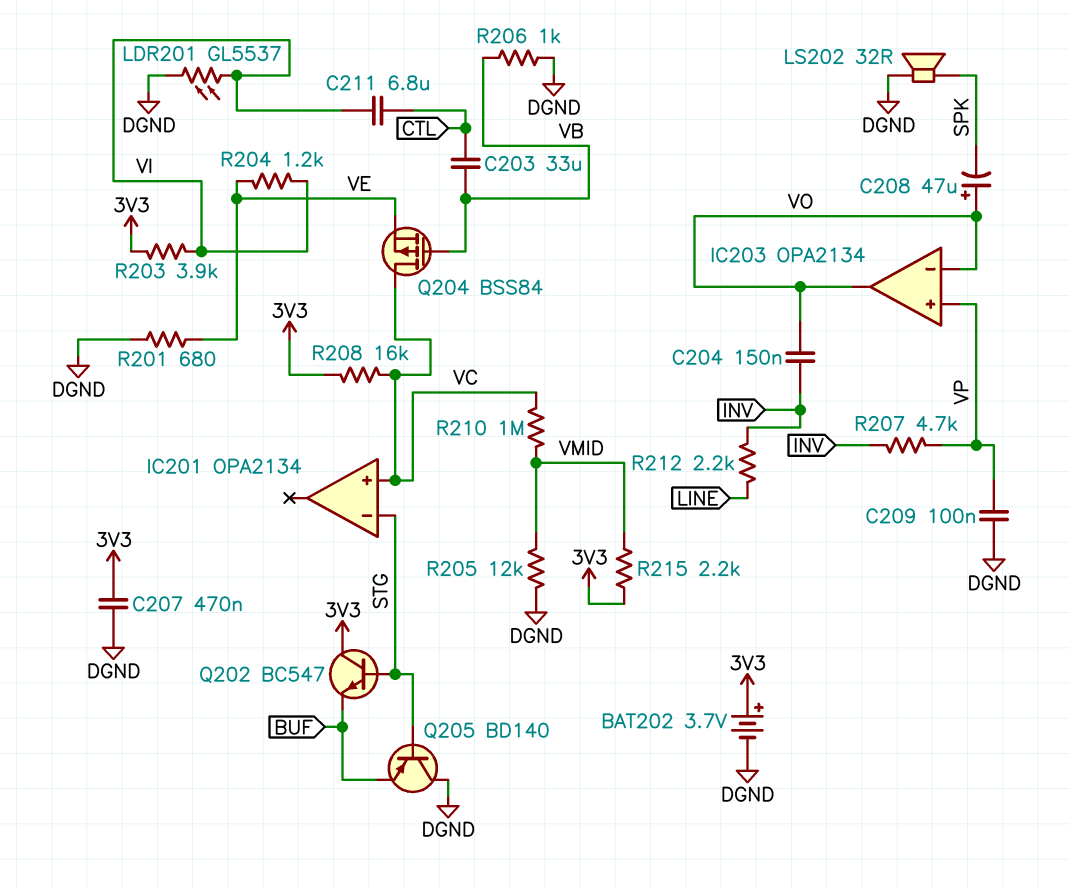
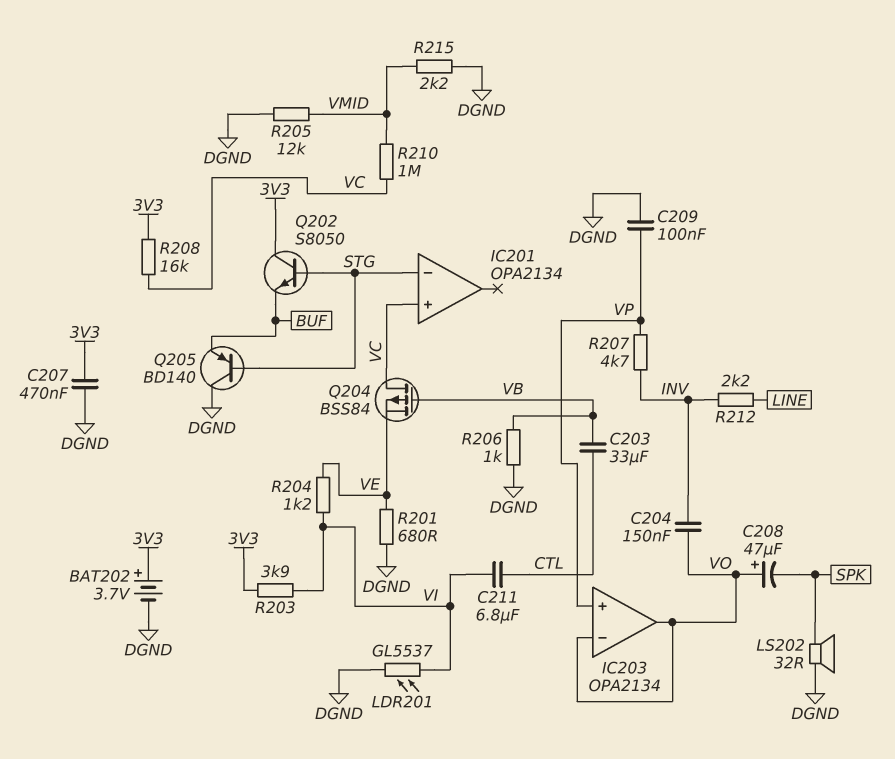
Q202: NPN BC547 (B STG, C 3V3, E BUF) -> NPN S8050 (B STG, C 3V3, E BUF)
R215: 2.2k (3V3, VMID) -> 2.2k (DGND, VMID)

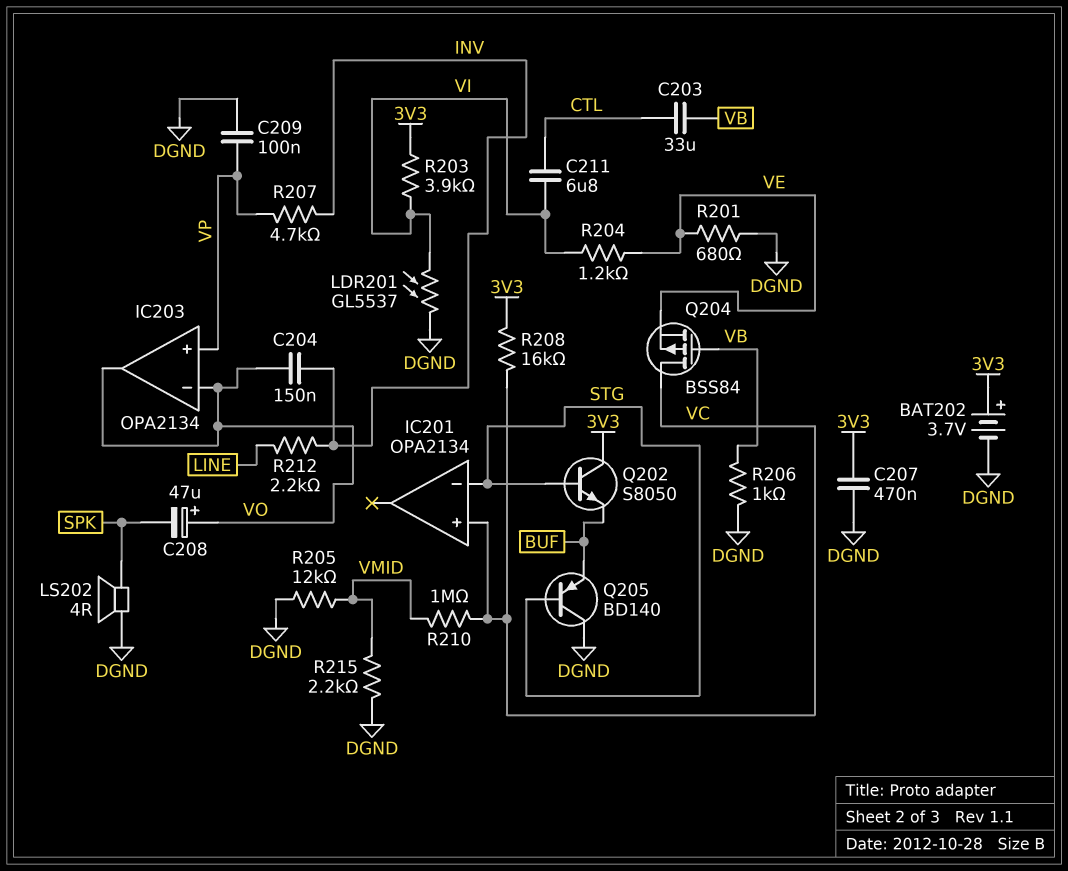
LS202: speaker 32R (DGND, SPK) -> speaker 4R (DGND, SPK)

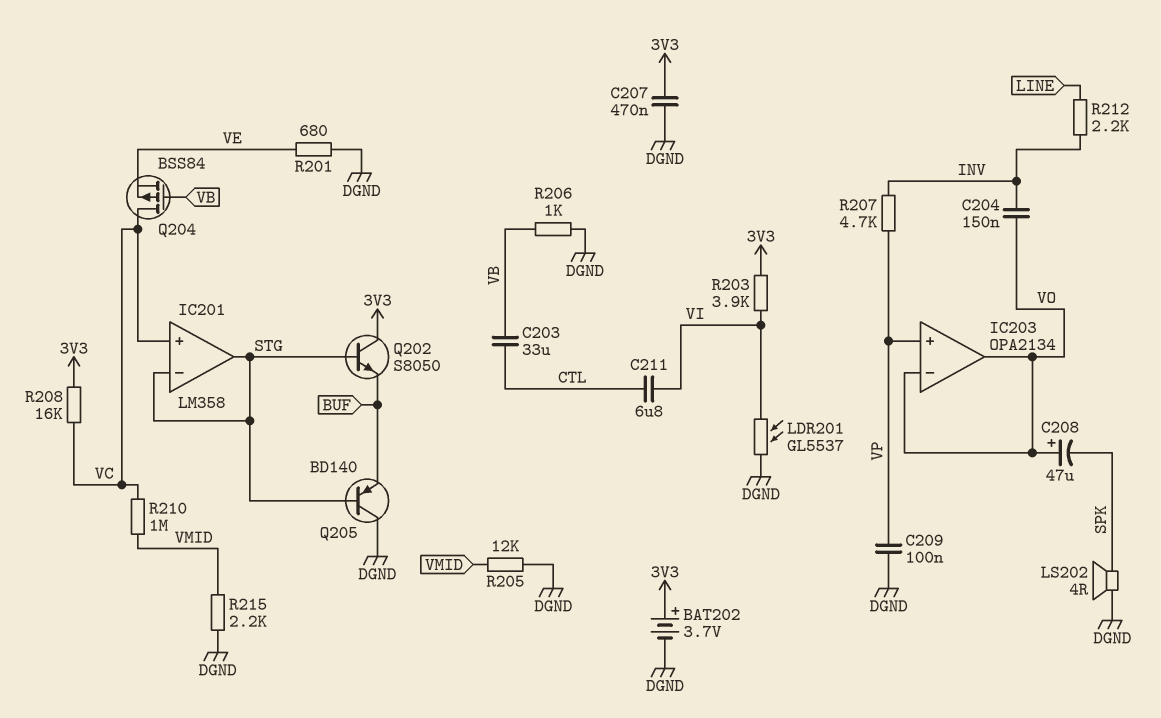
IC201: OPA2134 -> LM358
IC201 pin out: none -> STG
R204: 1.2k (VE, VI) -> none

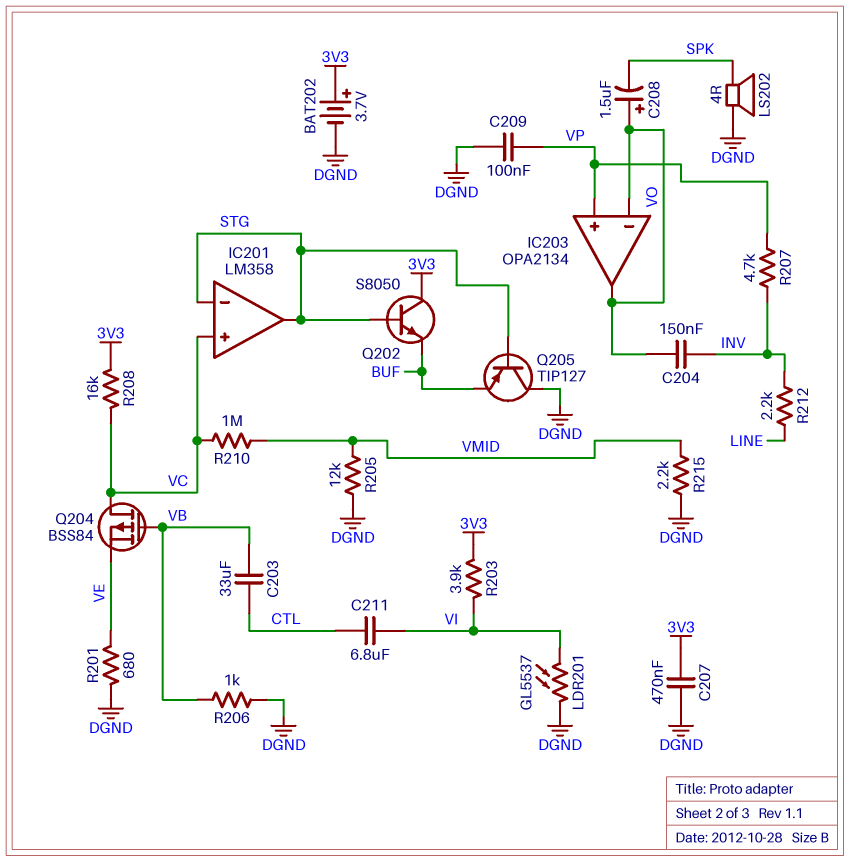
C208: 47uF (plus VO, minus SPK) -> 1.5uF (plus VO, minus SPK)
Q205: PNP BD140 (B STG, C DGND, E BUF) -> PNP TIP127 (B STG, C DGND, E BUF)

